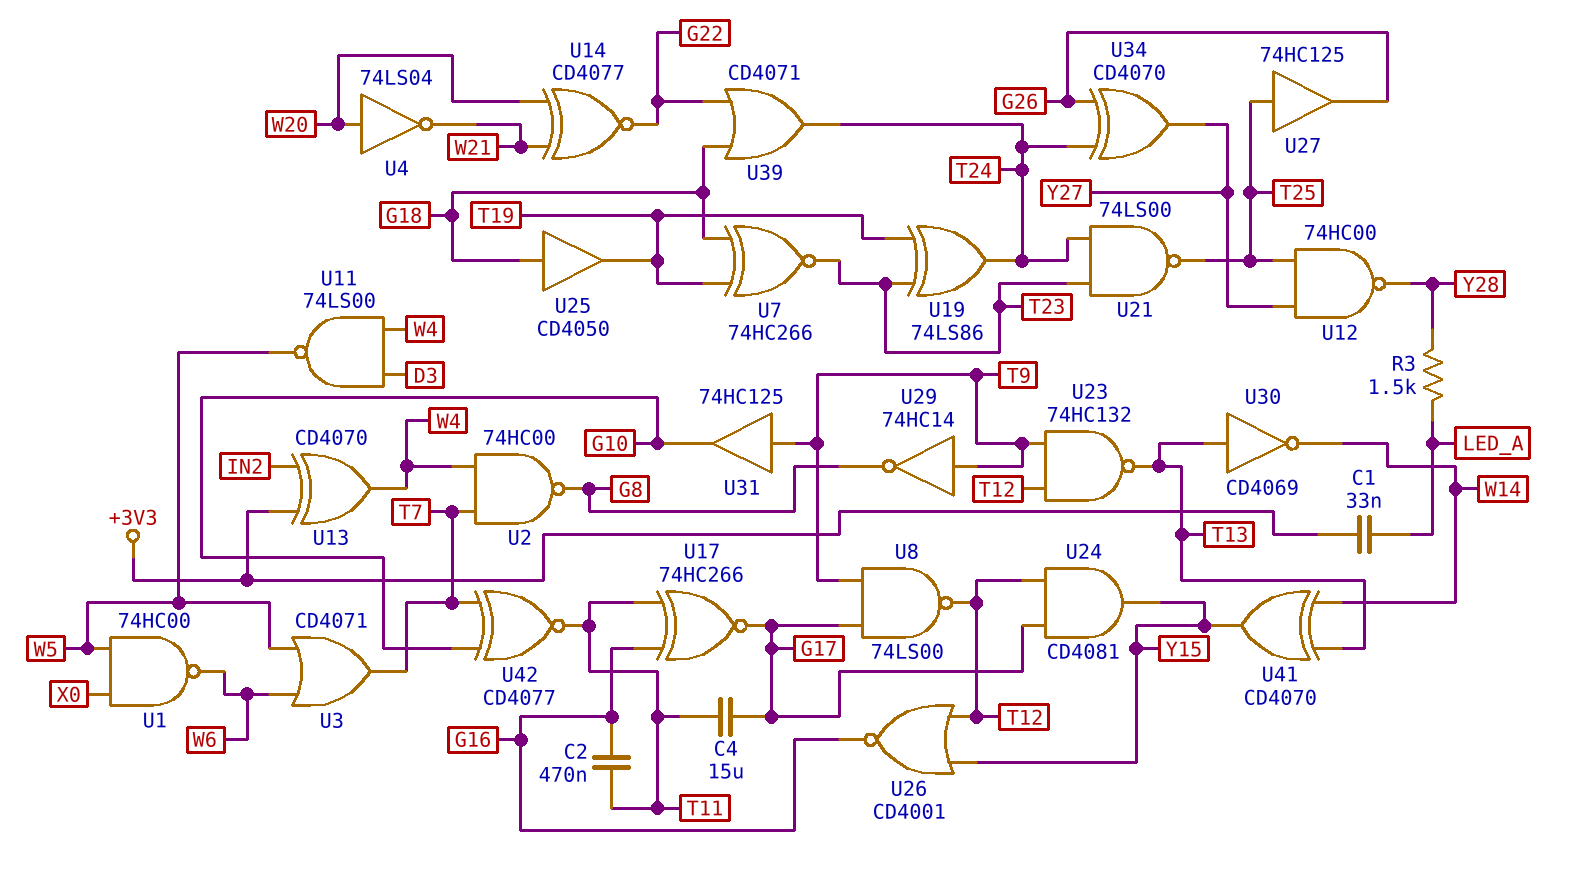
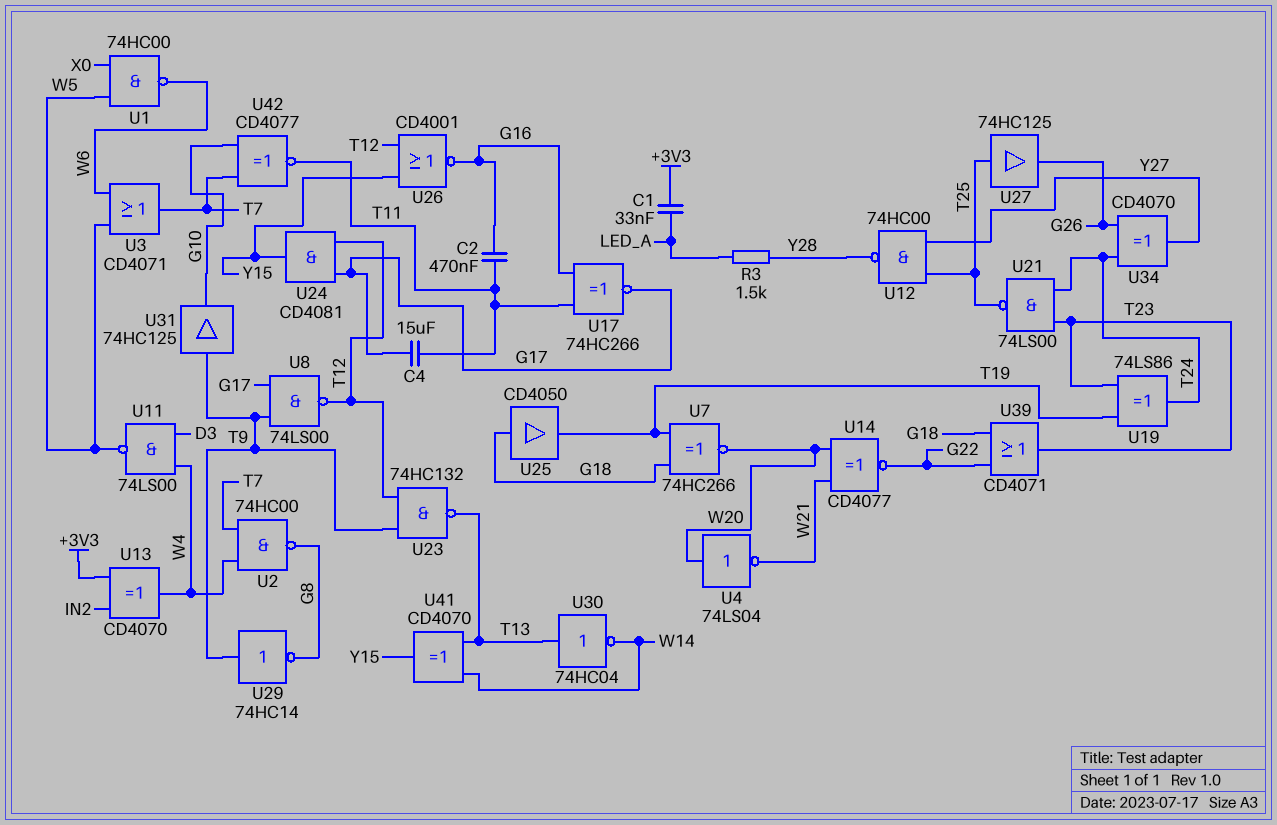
U7: XNOR 74HC266 (in G18, in T19, out T23) -> XNOR 74HC266 (in G18, in T19, out W20)
U30: NOT CD4069 (in T13, out W14) -> NOT 74HC04 (in T13, out W14)
U39: OR CD4071 (in G18, in G22, out T24) -> OR CD4071 (in G18, in G22, out T23)

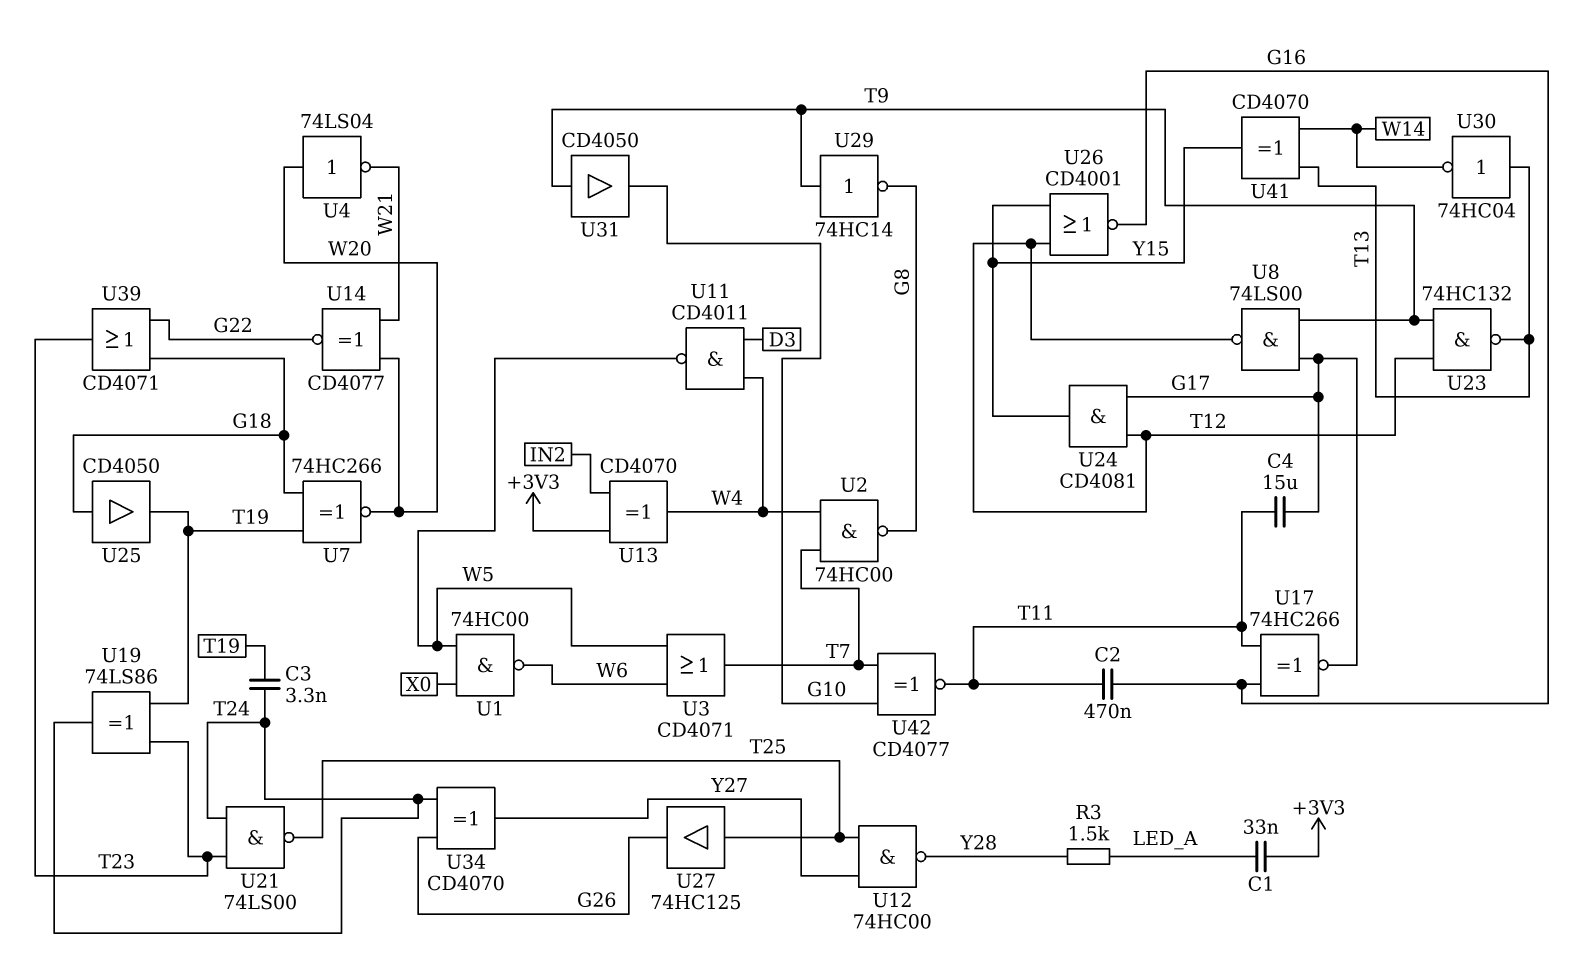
C3: none -> 3.3nF (T19, T24)
U11: NAND 74LS00 (in D3, in W4, out W5) -> NAND CD4011 (in D3, in W4, out W5)
U31: buffer 74HC125 (in T9, out G10) -> buffer CD4050 (in T9, out G10)

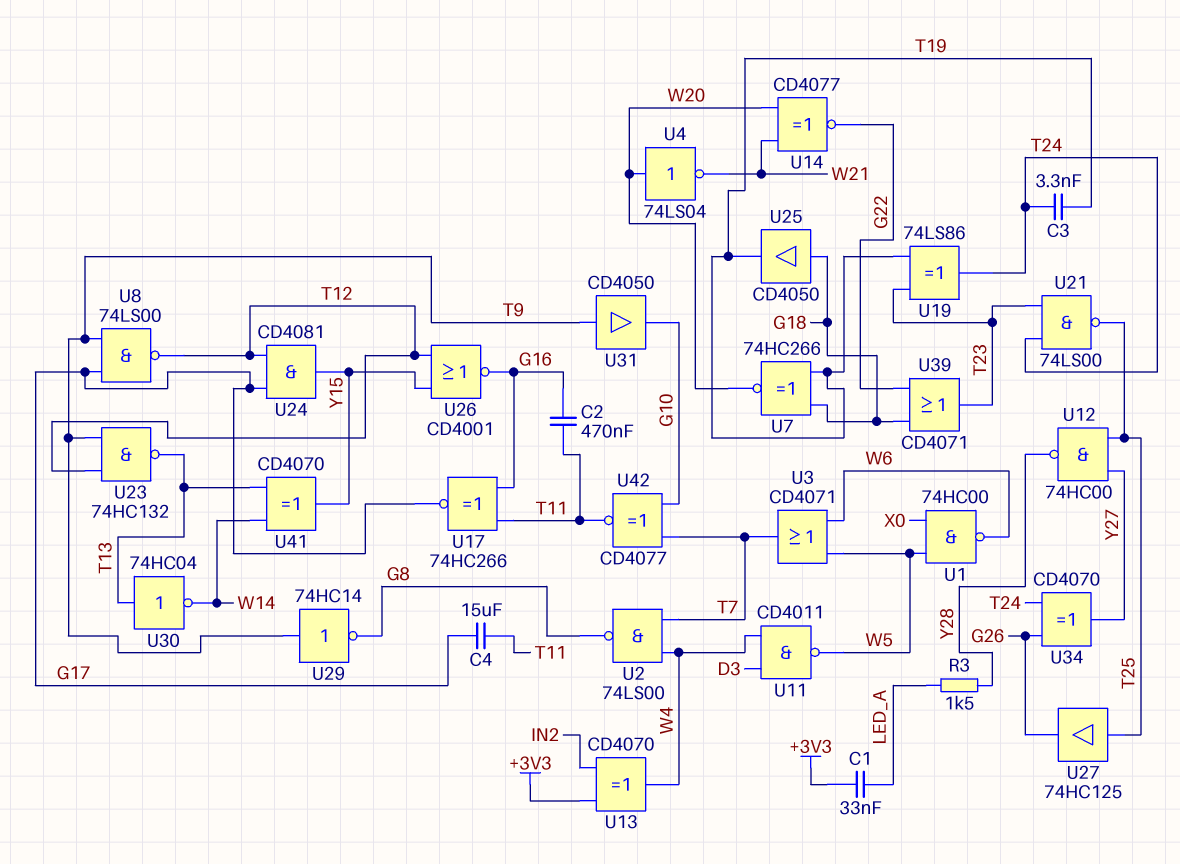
U2: NAND 74HC00 (in T7, in W4, out G8) -> NAND 74LS00 (in T7, in W4, out G8)

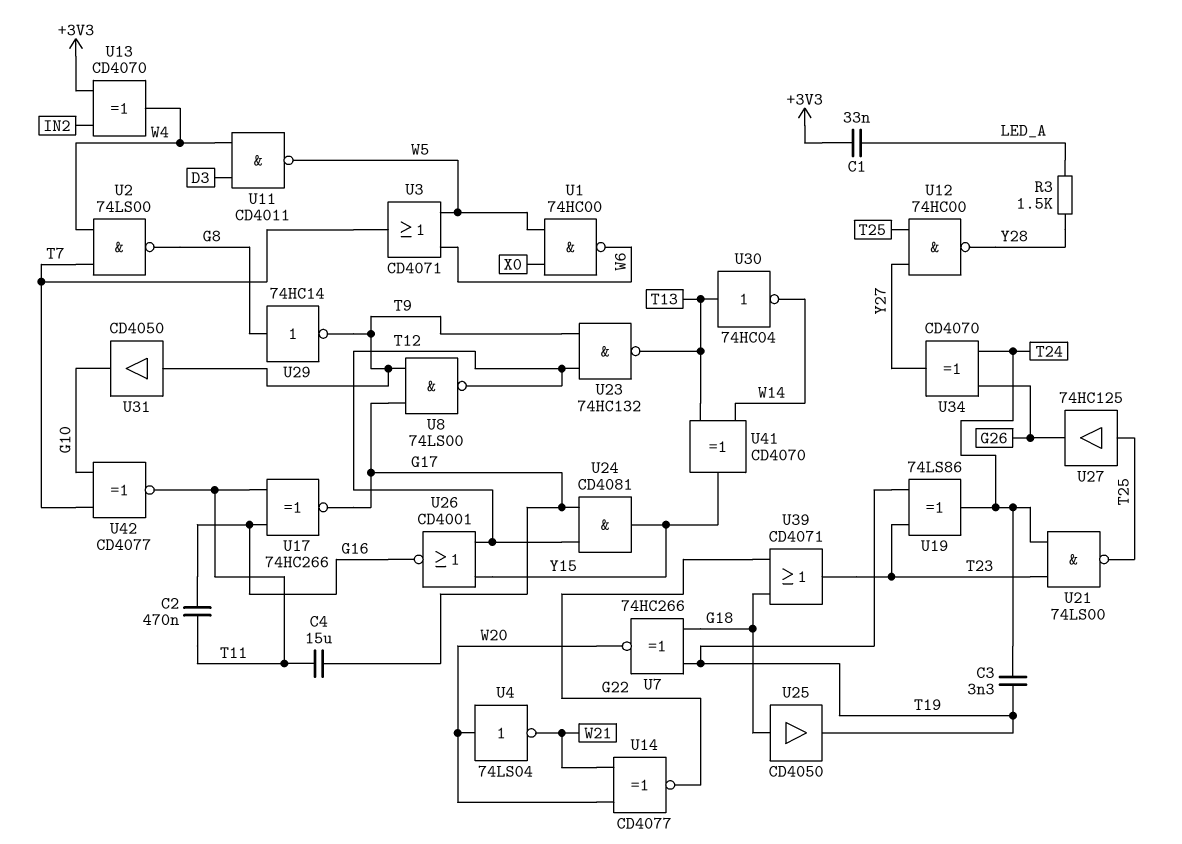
U29: NOT 74HC14 (in T9, out G8) -> NOT 74HC14 (in G8, out T9)

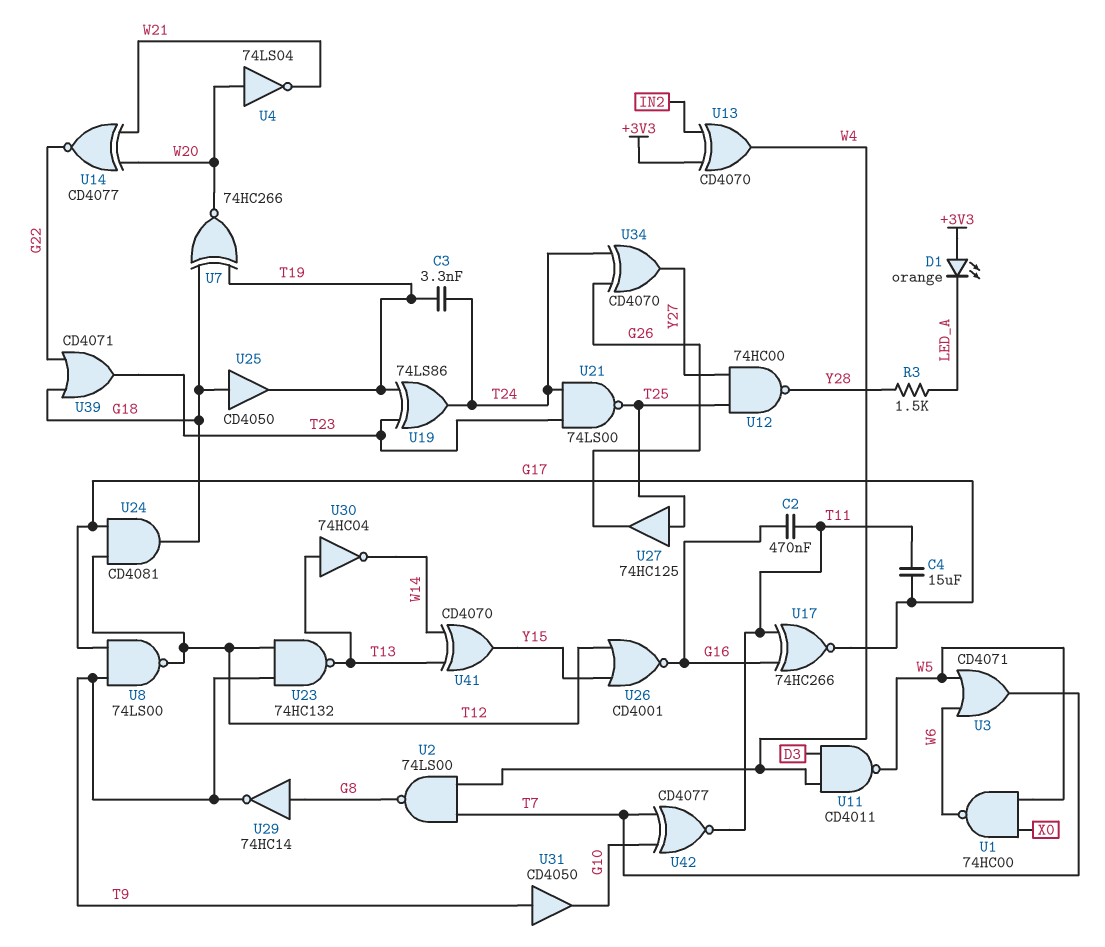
C1: 33nF (+3V3, LED_A) -> none
D1: none -> LED orange (A +3V3, K LED_A)
U24: AND CD4081 (in G17, in T12, out Y15) -> AND CD4081 (in G17, in T12, out G18)

